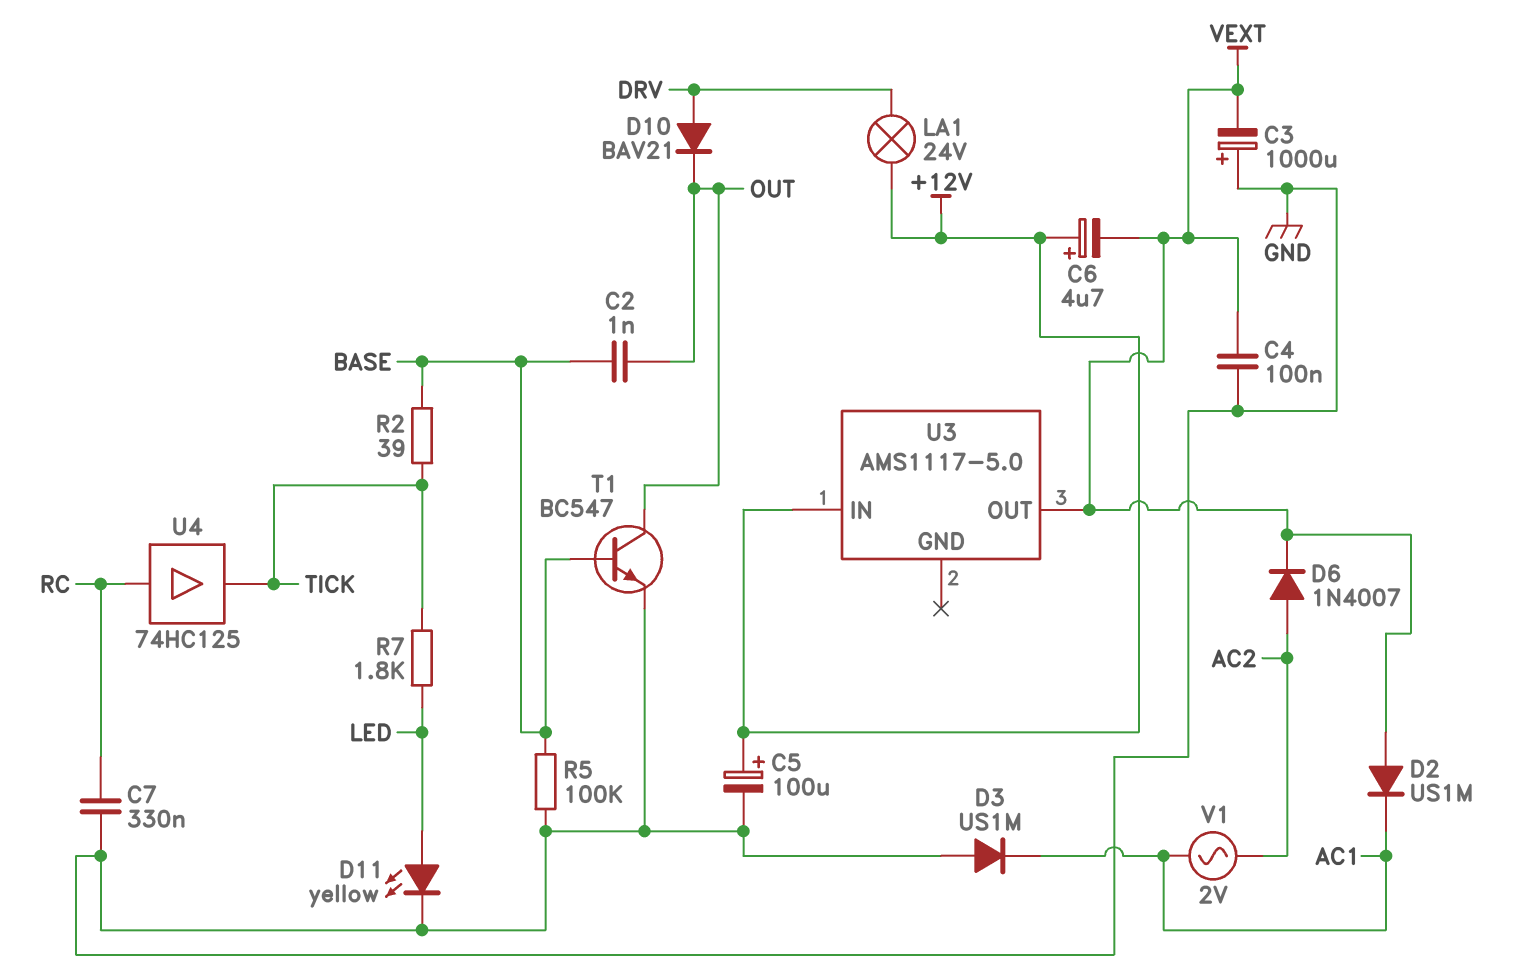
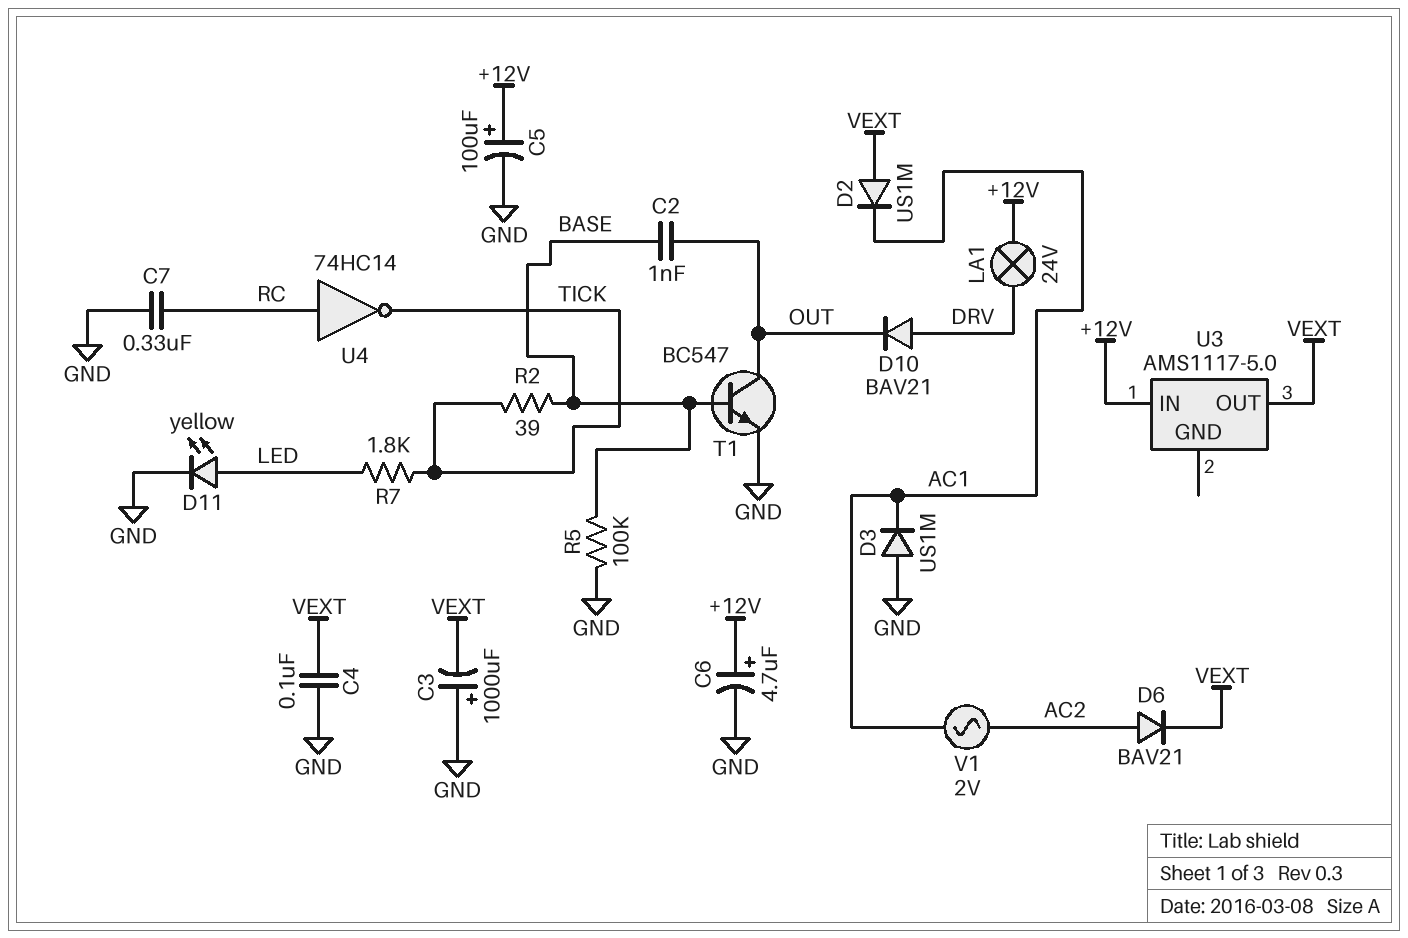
C6: 4.7uF (plus +12V, minus VEXT) -> 4.7uF (plus +12V, minus GND)
D6: diode 1N4007 (A AC2, K VEXT) -> diode BAV21 (A AC2, K VEXT)
U4: buffer 74HC125 (in RC, out TICK) -> NOT 74HC14 (in RC, out TICK)

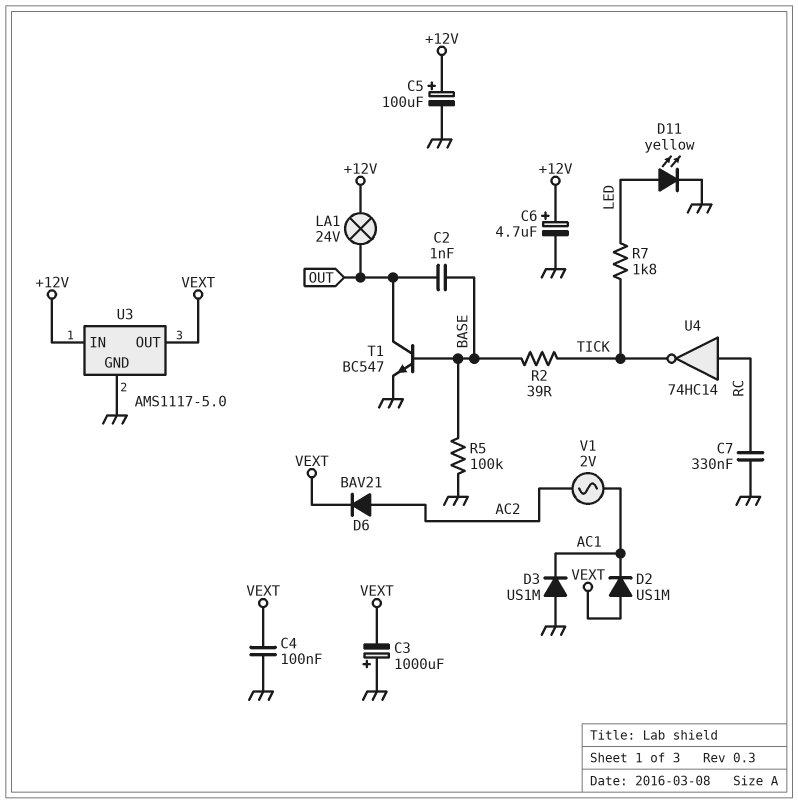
D10: diode BAV21 (A DRV, K OUT) -> none
LA1: lamp 24V (+12V, DRV) -> lamp 24V (+12V, OUT)
U3 pin GND: none -> GND

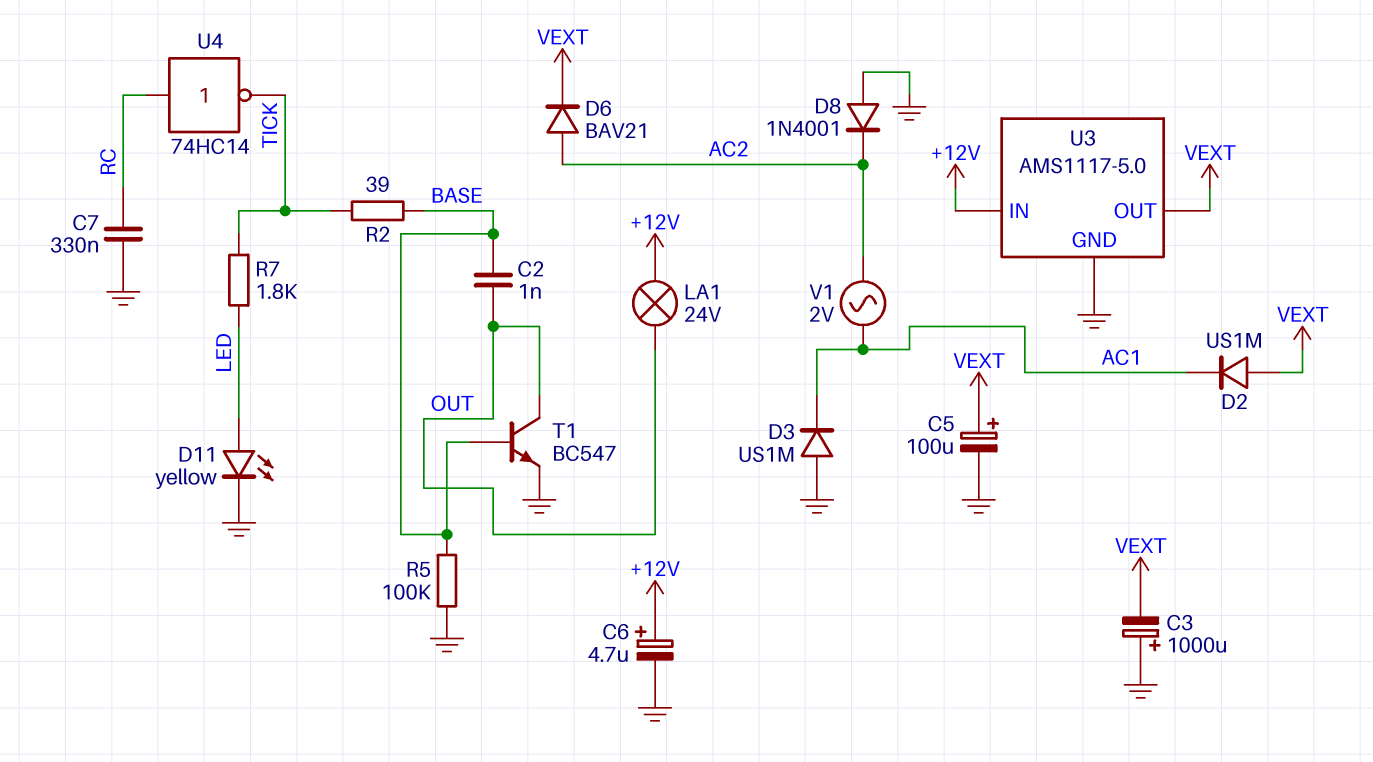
C4: 100nF (GND, VEXT) -> none
C5: 100uF (plus +12V, minus GND) -> 100uF (plus VEXT, minus GND)
D8: none -> diode 1N4001 (A GND, K AC2)

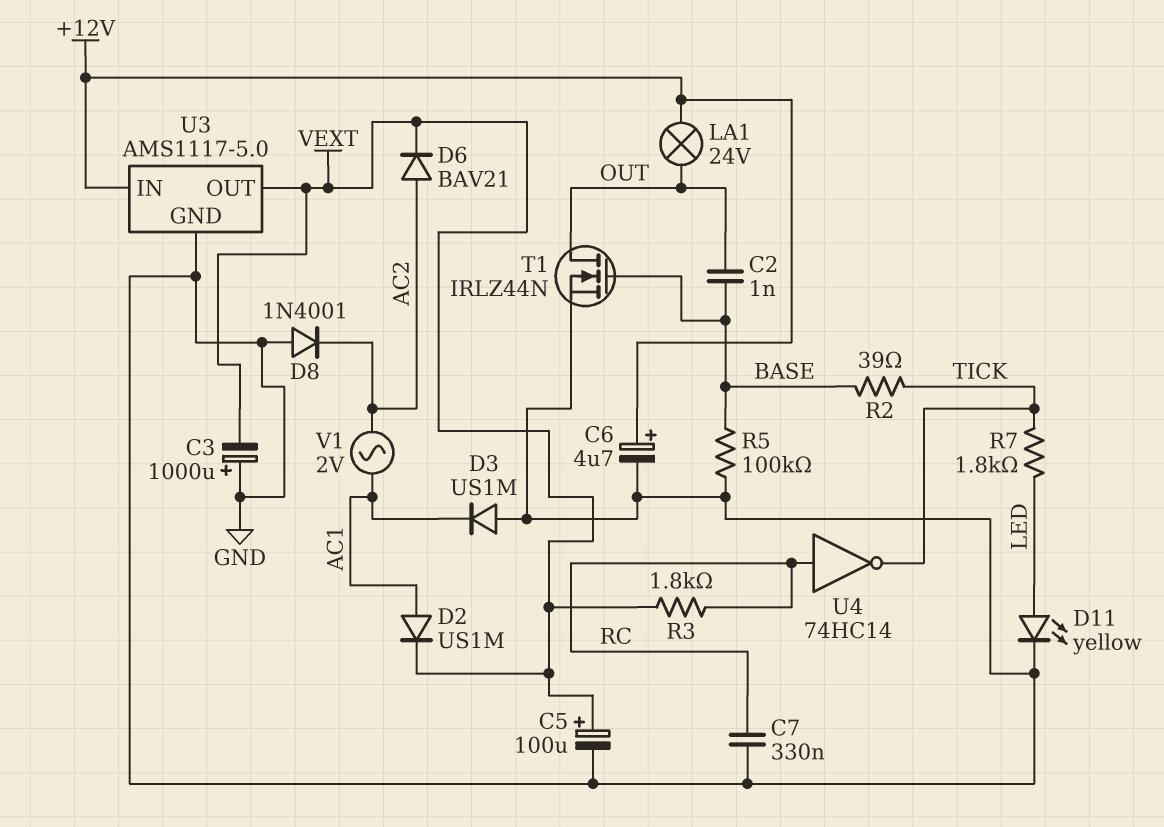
D2: diode US1M (A VEXT, K AC1) -> diode US1M (A AC1, K VEXT)
R3: none -> 1.8k (RC, VEXT)
T1: NPN BC547 (B BASE, C OUT, E GND) -> NMOS IRLZ44N (G BASE, D OUT, S GND)

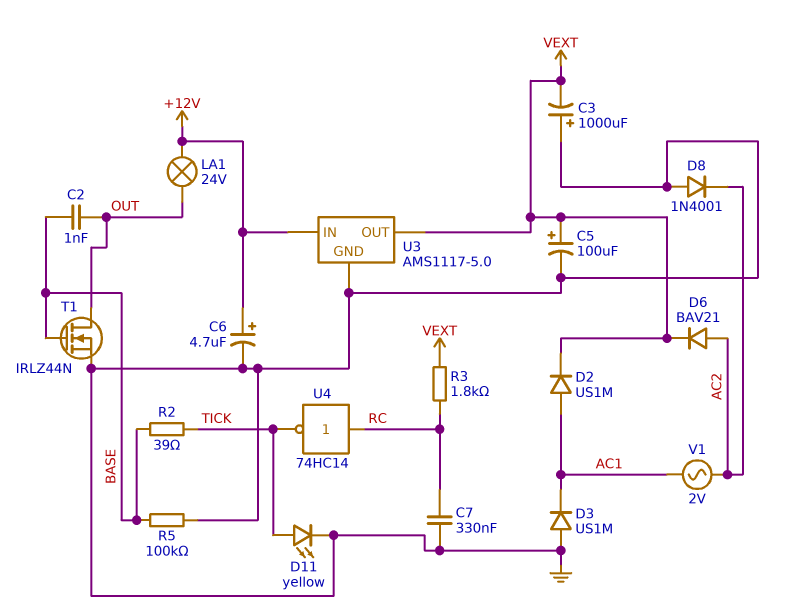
D11: LED yellow (A LED, K GND) -> LED yellow (A TICK, K GND)
R7: 1.8k (LED, TICK) -> none

